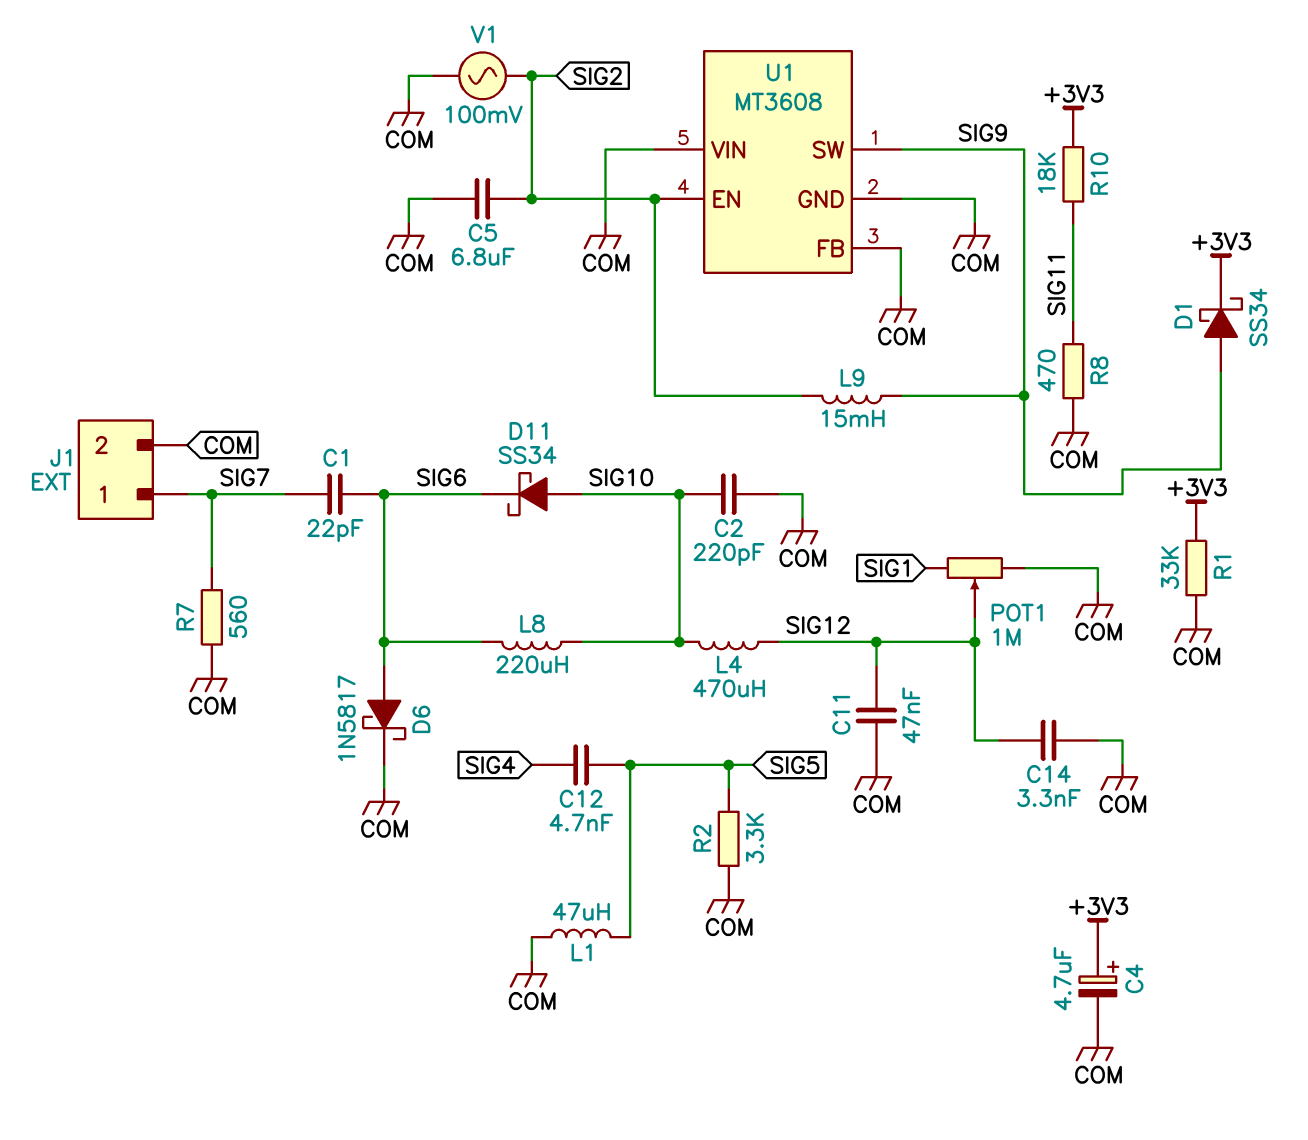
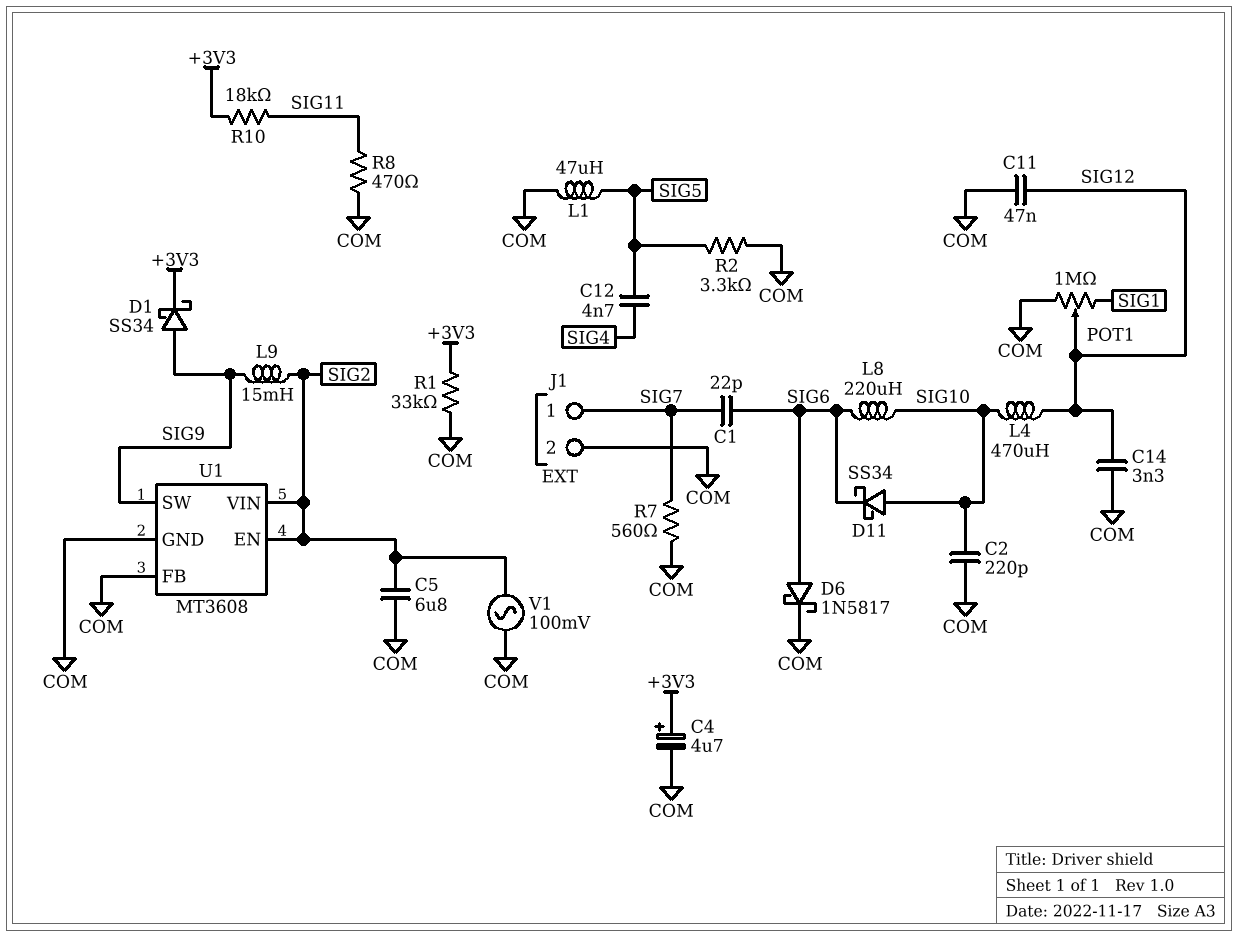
U1 pin VIN: COM -> SIG2

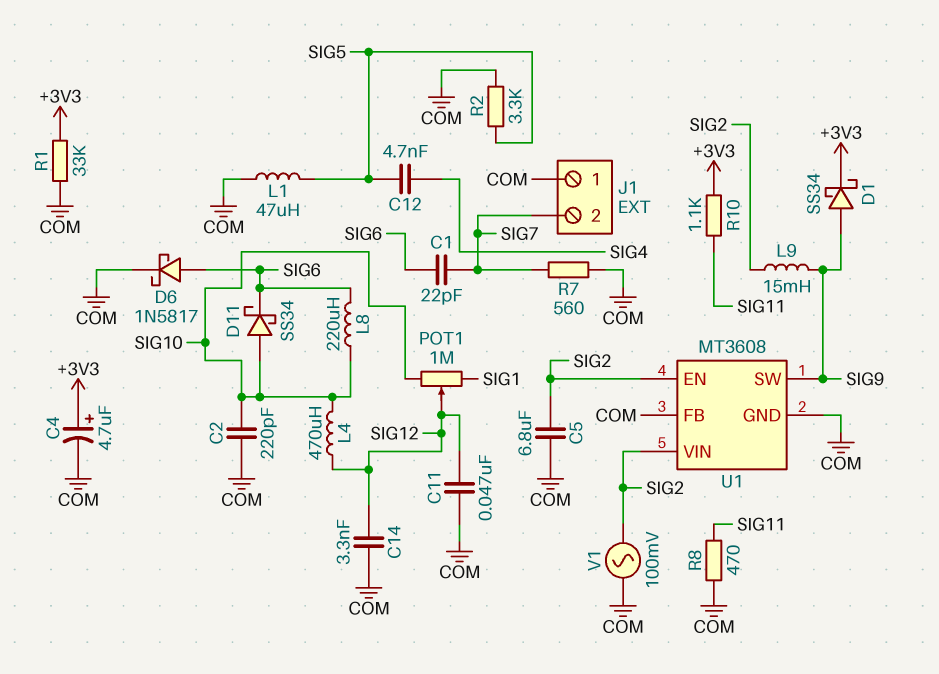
J1 pin 1: SIG7 -> COM
J1 pin 2: COM -> SIG7
POT1: 1M (COM, SIG1, wiper SIG12) -> 1M (SIG1, SIG10, wiper SIG12)
R10: 18k (+3V3, SIG11) -> 1.1k (+3V3, SIG11)

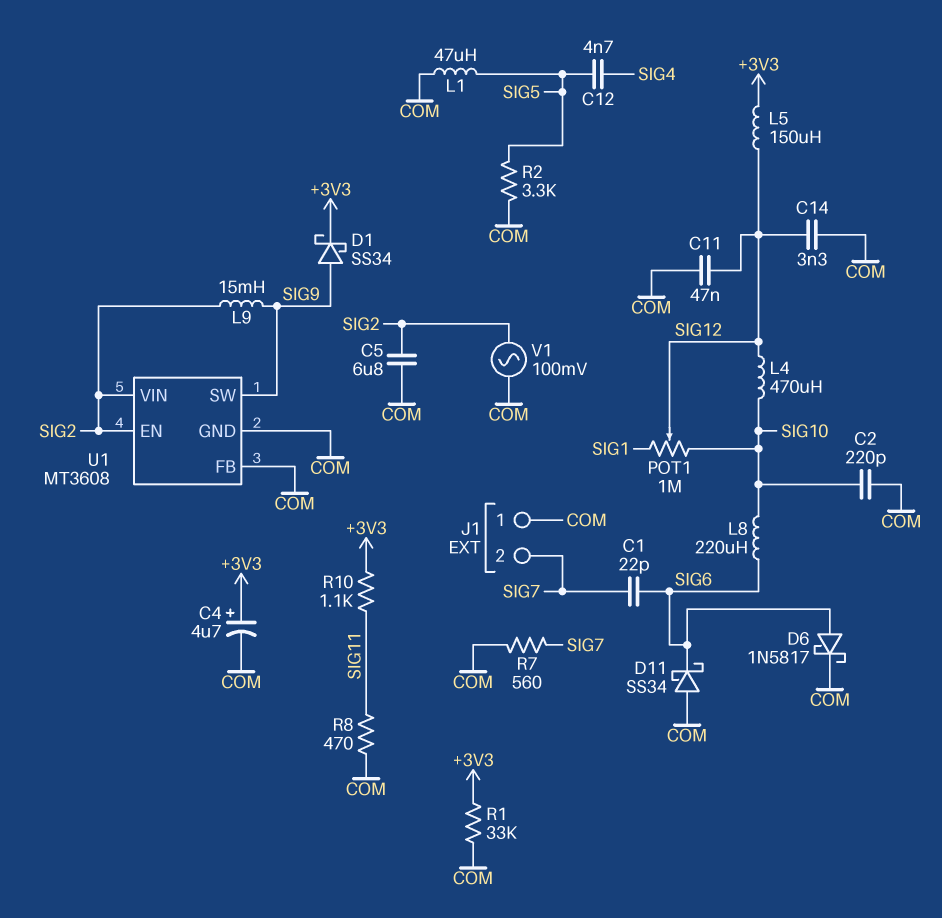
D11: schottky SS34 (A SIG10, K SIG6) -> schottky SS34 (A COM, K SIG6)
L5: none -> 150uH (+3V3, SIG12)

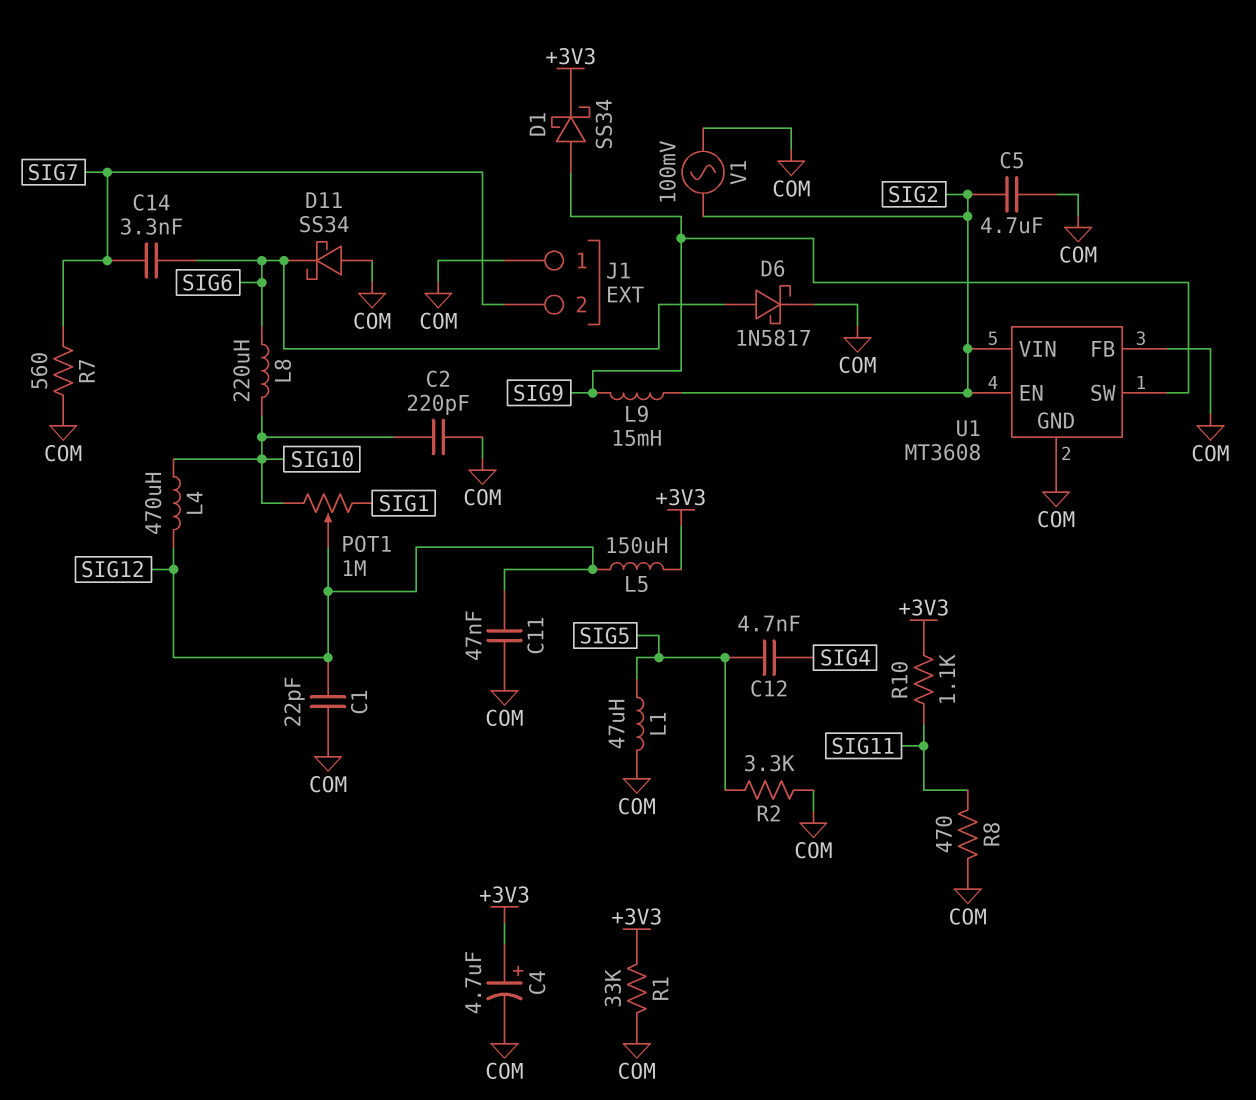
C1: 22pF (SIG6, SIG7) -> 22pF (COM, SIG12)
C5: 6.8uF (COM, SIG2) -> 4.7uF (COM, SIG2)
C14: 3.3nF (COM, SIG12) -> 3.3nF (SIG6, SIG7)

